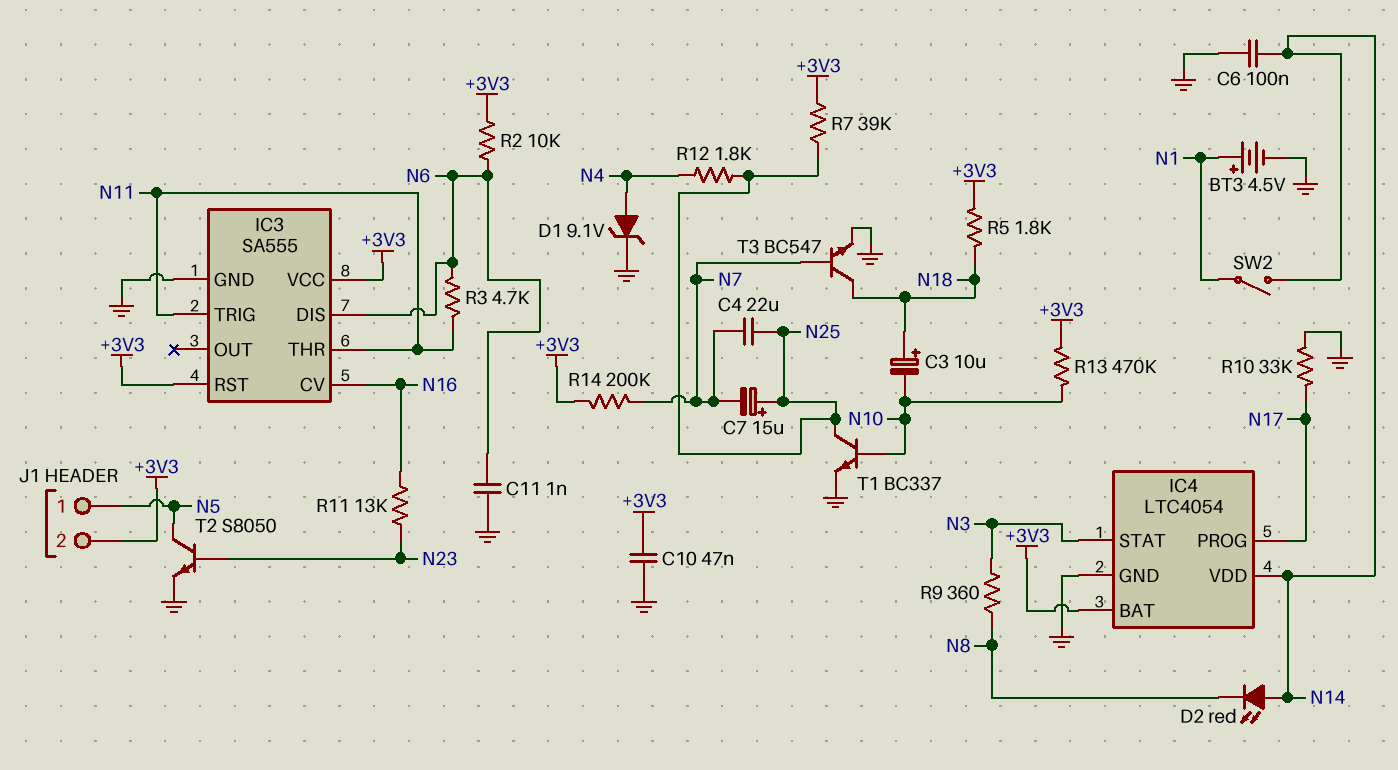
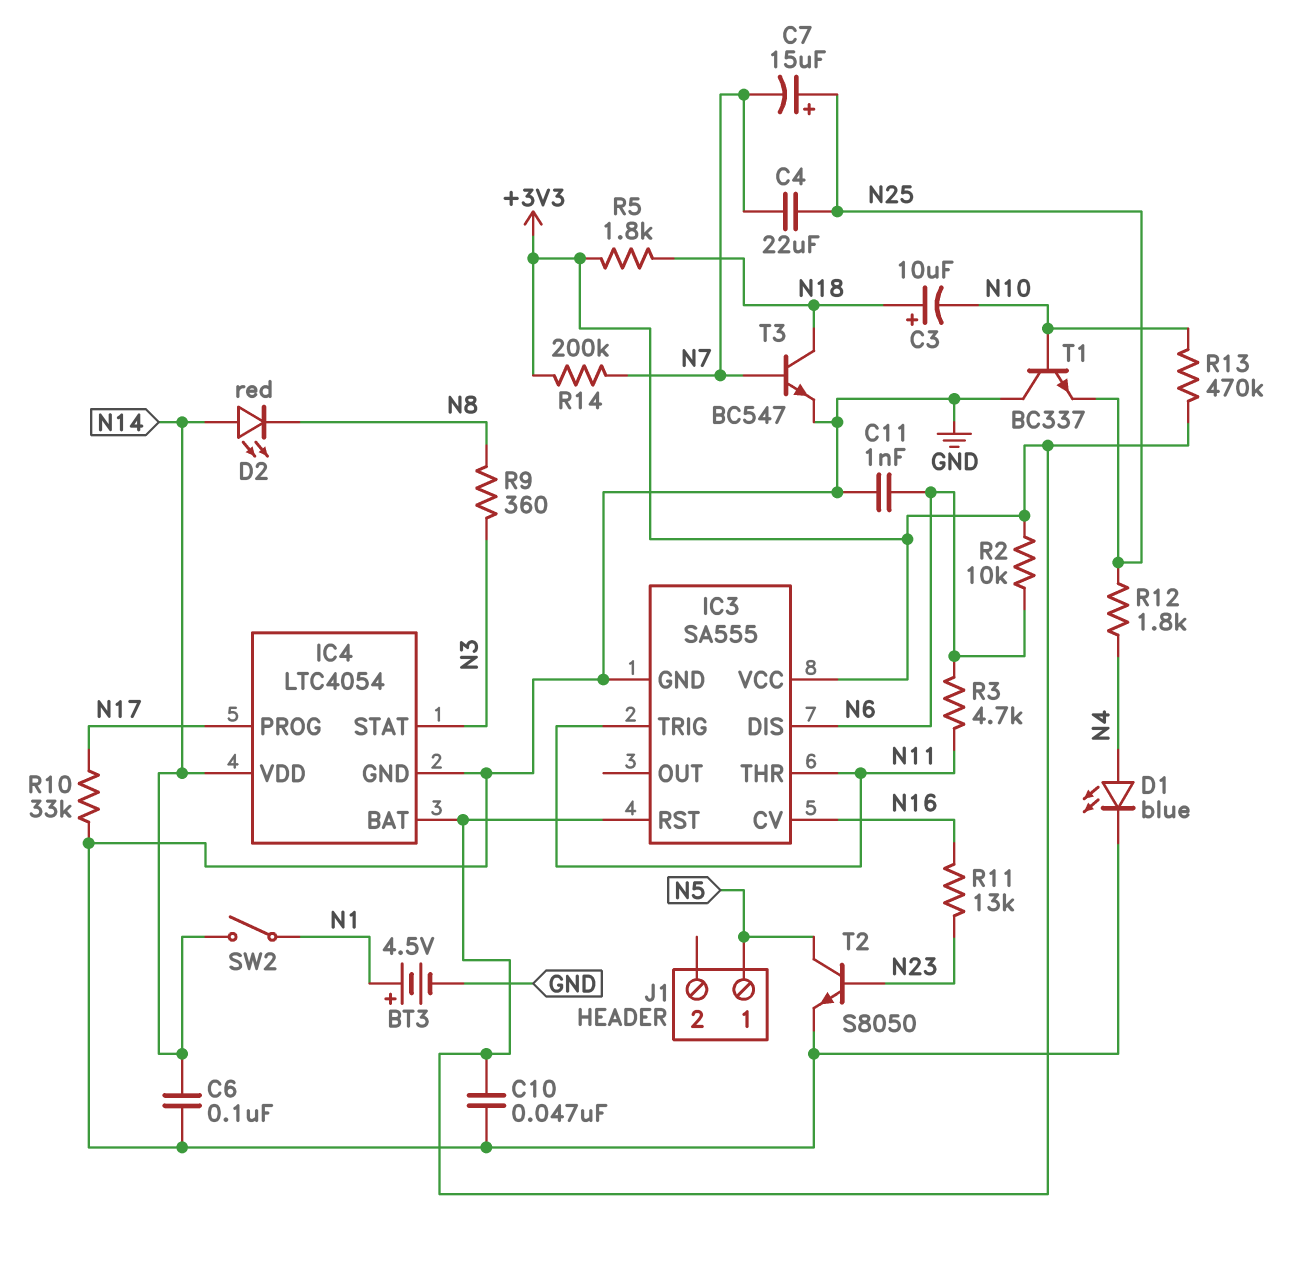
D1: zener 9.1V (A N4, K GND) -> LED blue (A N4, K GND)
J1 pin 2: +3V3 -> none
R7: 39k (+3V3, N25) -> none
T1: NPN BC337 (B N10, C N25, E GND) -> NPN BC337 (B N10, C GND, E N25)

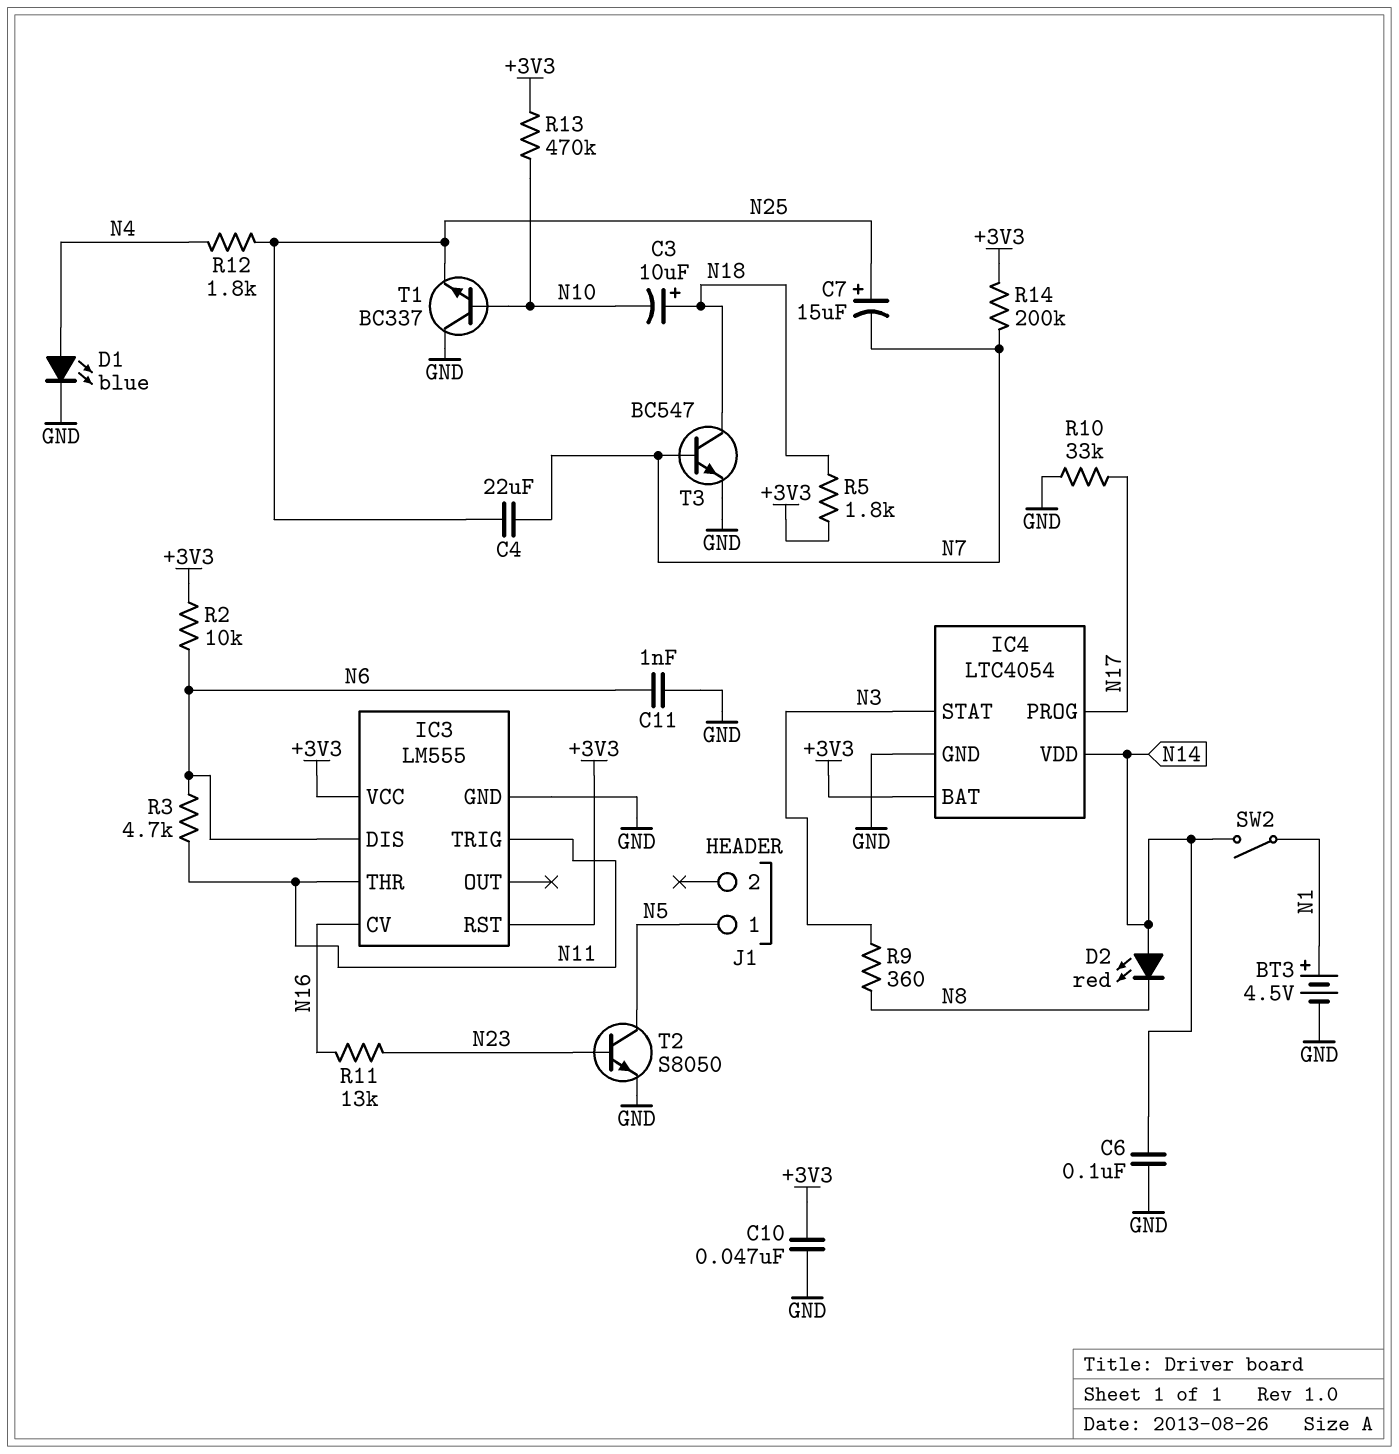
IC3: SA555 -> LM555

